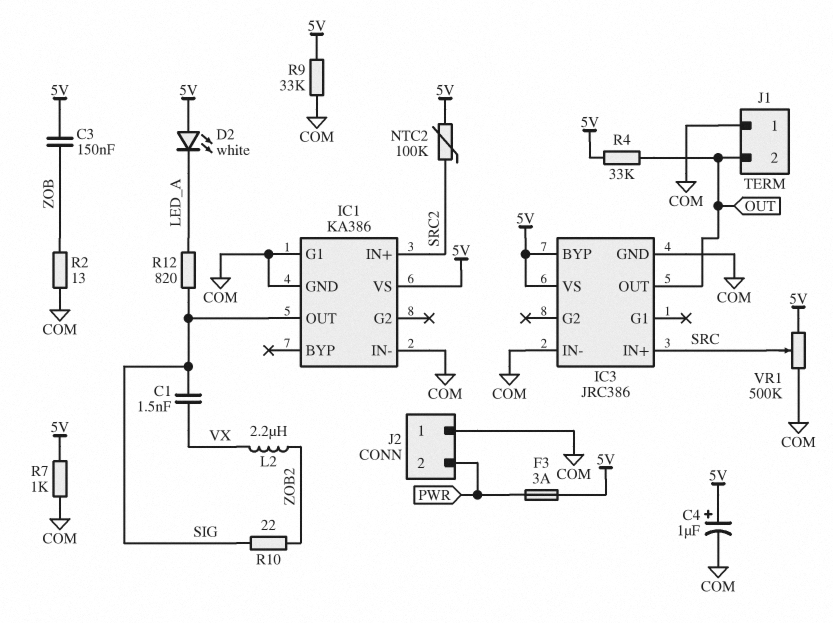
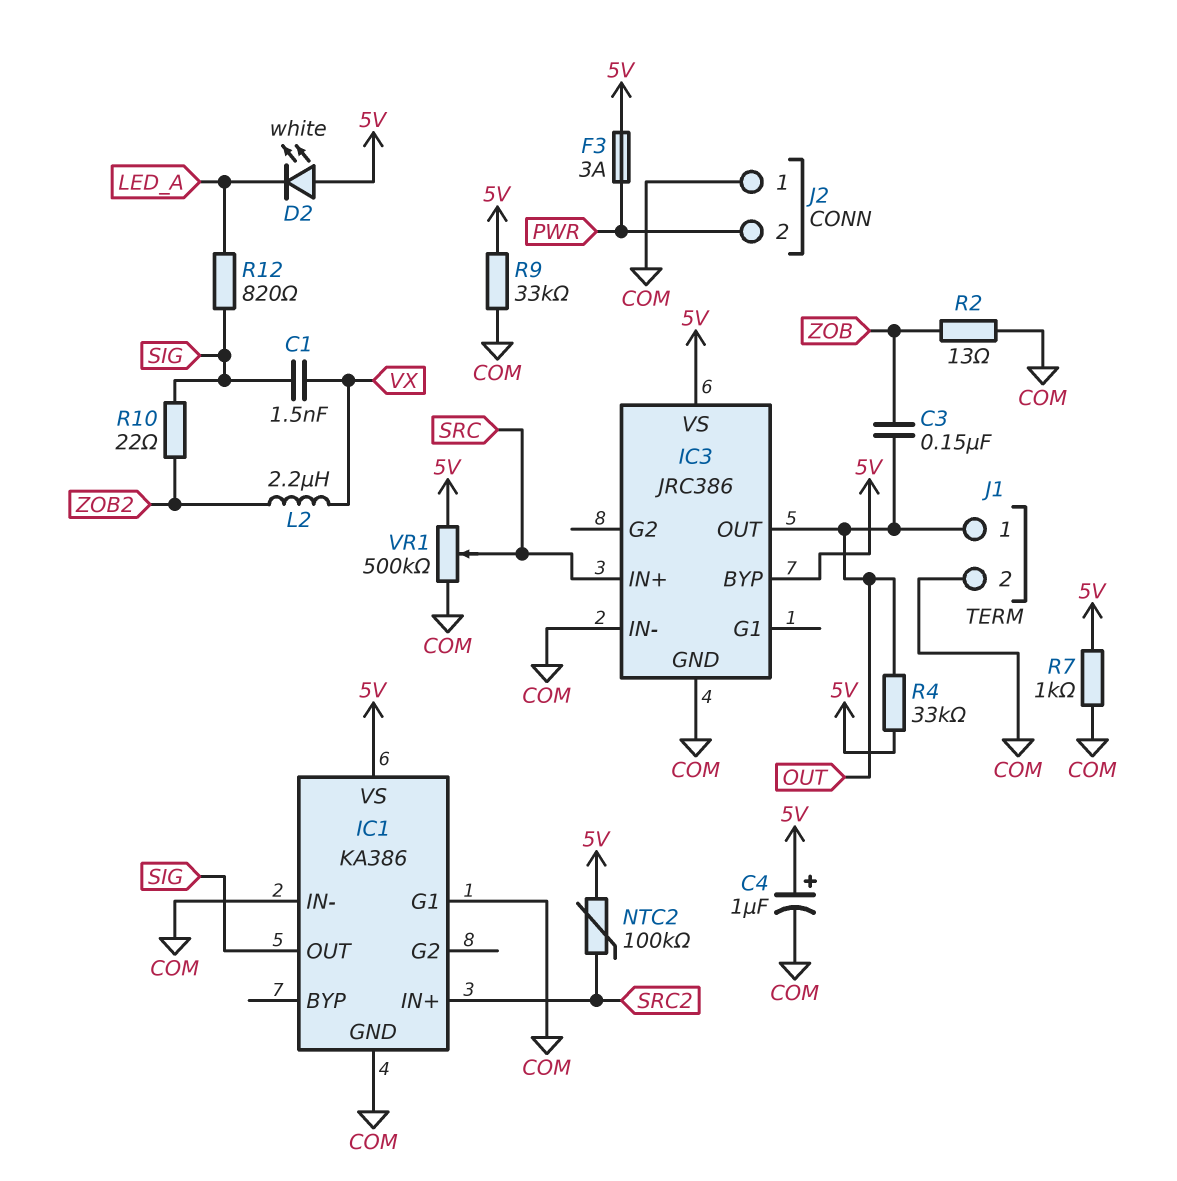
C3: 150nF (5V, ZOB) -> 150nF (OUT, ZOB)
J1 pin 1: COM -> OUT
J1 pin 2: OUT -> COM

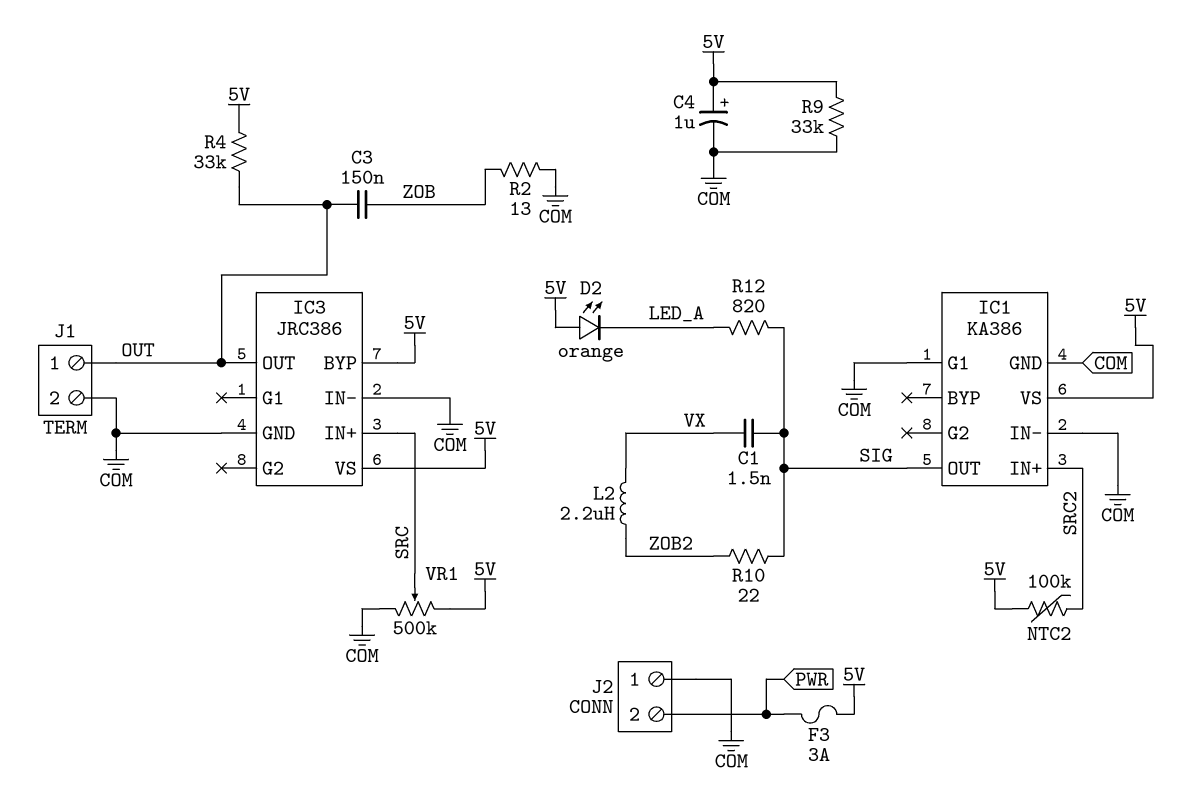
D2: LED white (A 5V, K LED_A) -> LED orange (A 5V, K LED_A)
R7: 1k (5V, COM) -> none

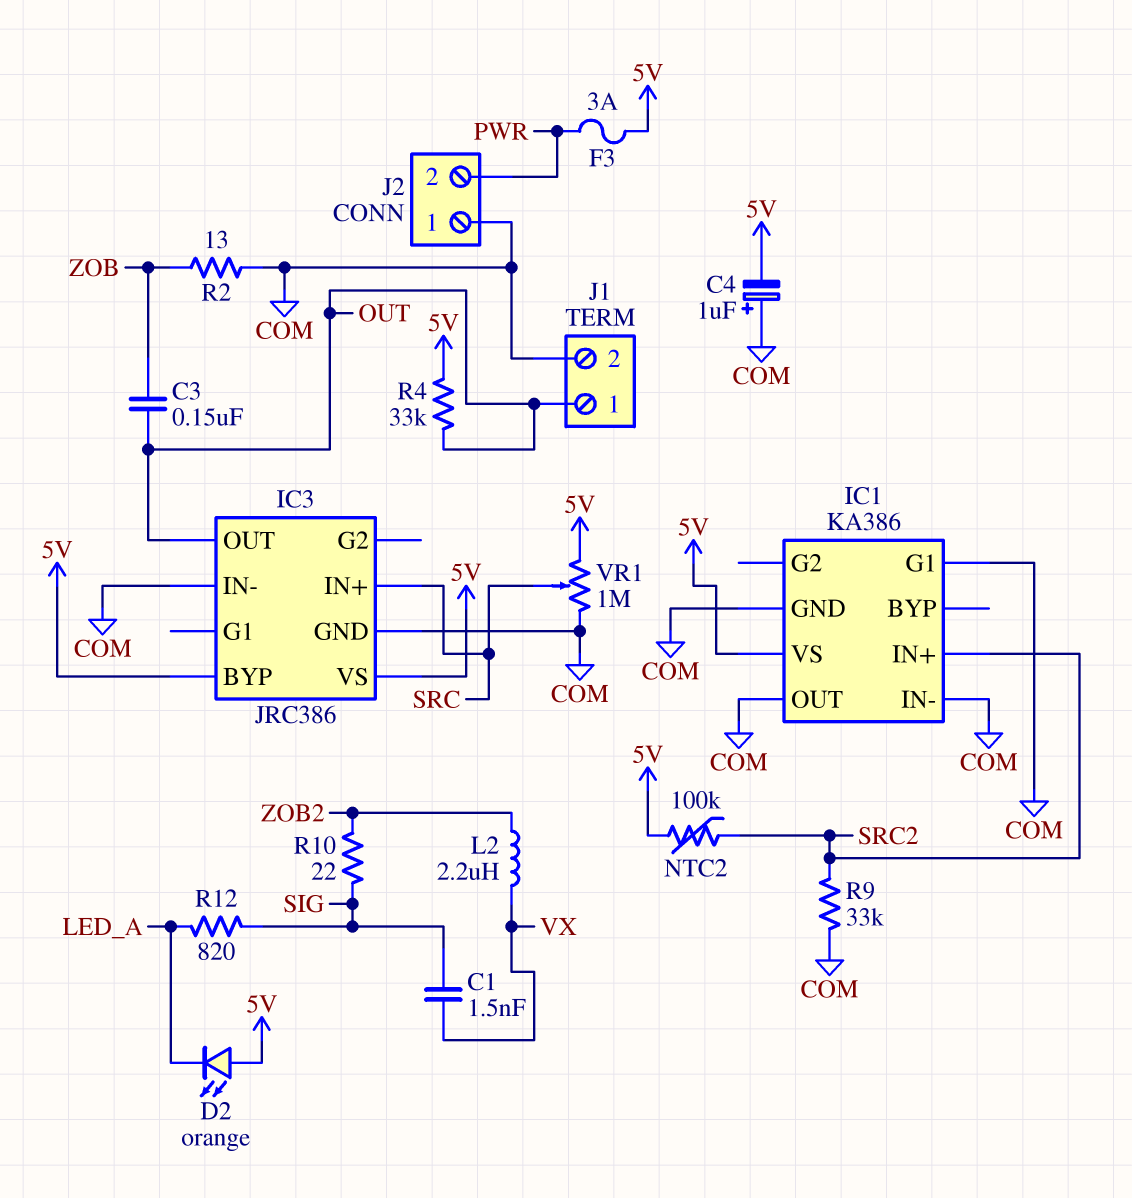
C4: 1uF (plus 5V, minus COM) -> 1uF (plus COM, minus 5V)
IC1 pin OUT: SIG -> COM
R9: 33k (5V, COM) -> 33k (COM, SRC2)
VR1: 500k (5V, COM, wiper SRC) -> 1M (5V, COM, wiper SRC)

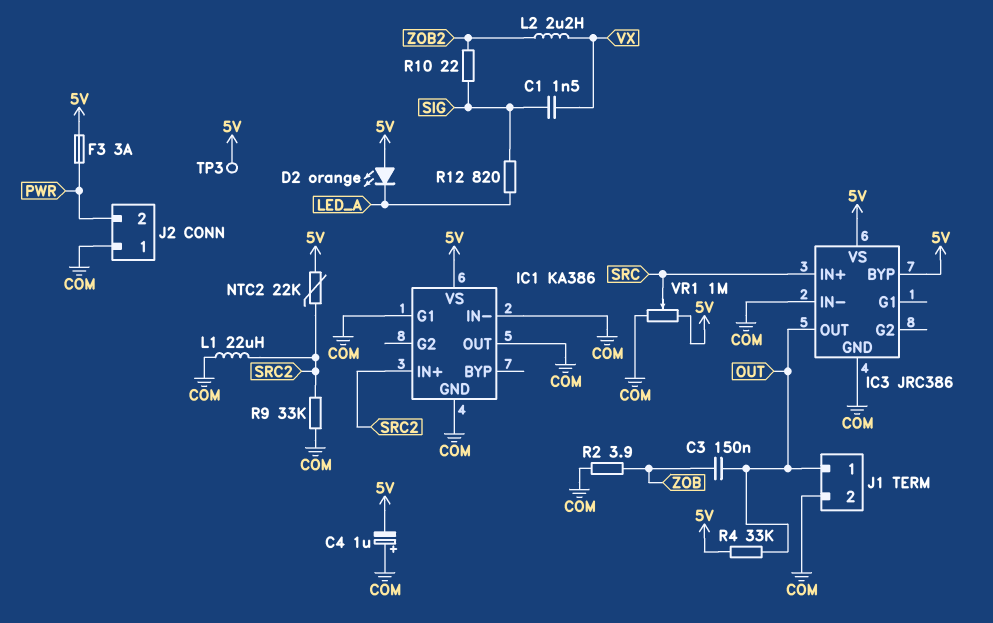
L1: none -> 22uH (COM, SRC2)
NTC2: 100k (5V, SRC2) -> 22k (5V, SRC2)
R2: 13 (COM, ZOB) -> 3.9 (COM, ZOB)
TP3: none -> test point (5V)

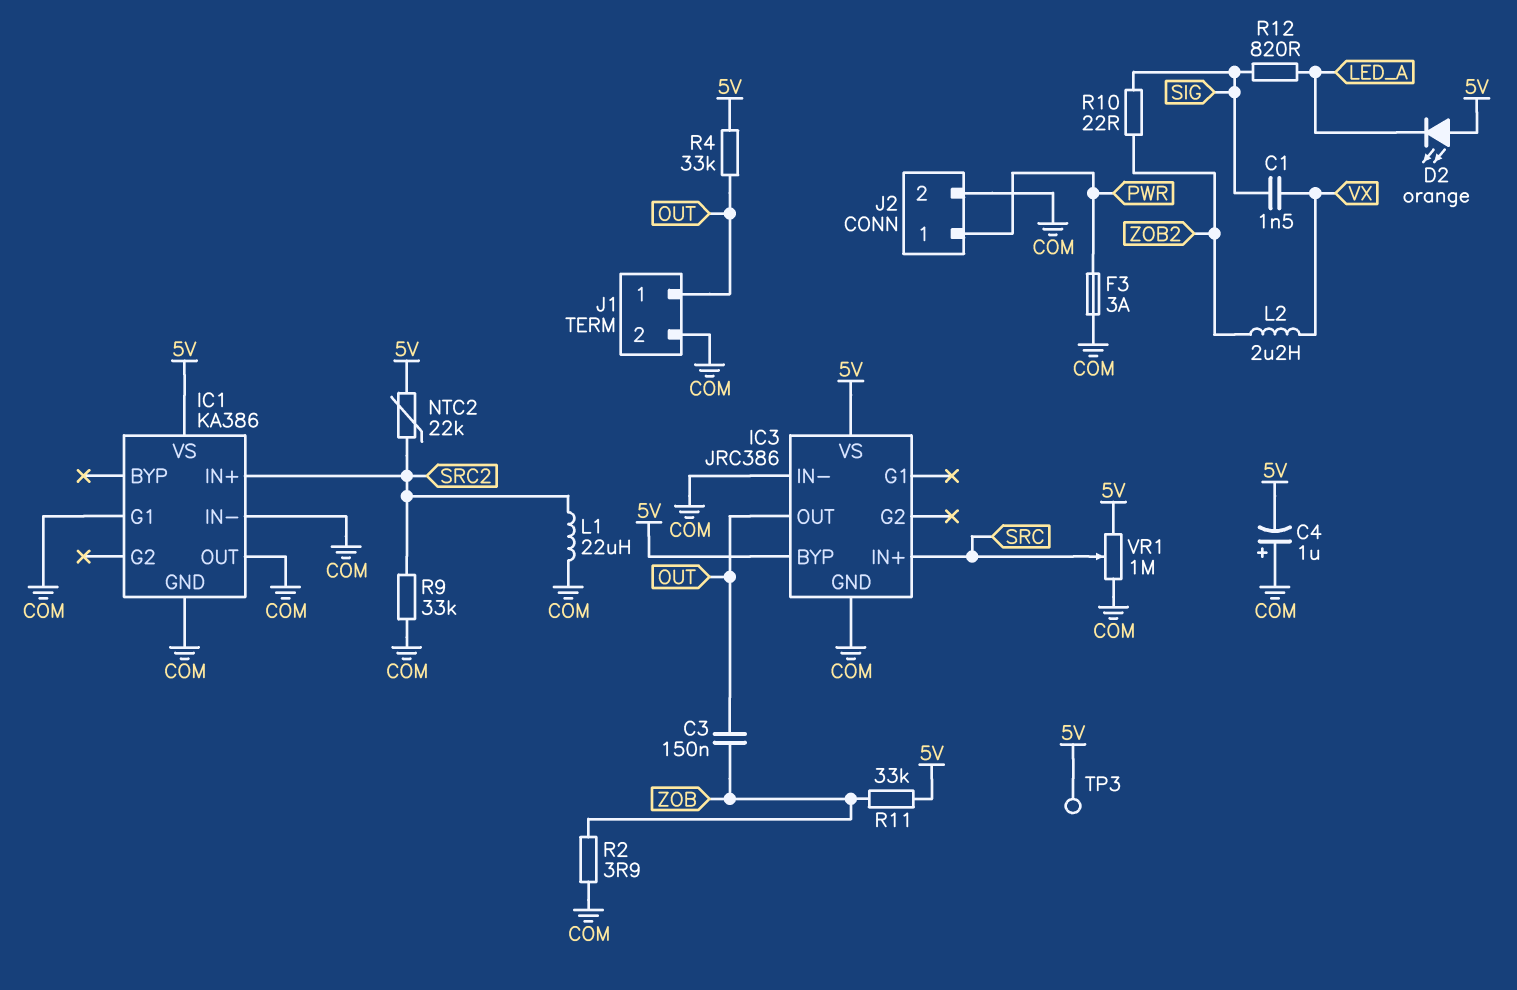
F3: 3A (5V, PWR) -> 3A (COM, PWR)
J2 pin 1: COM -> PWR
J2 pin 2: PWR -> COM
R11: none -> 33k (5V, ZOB)

